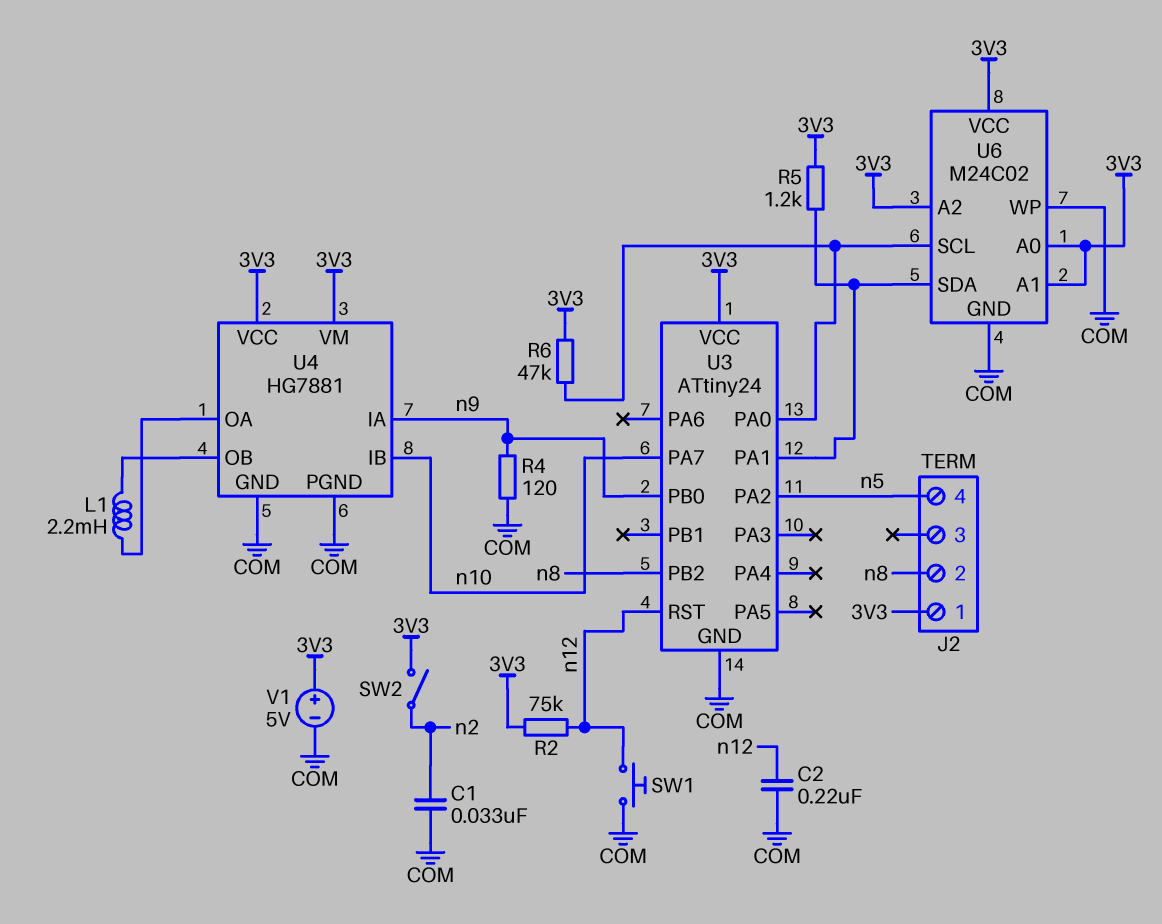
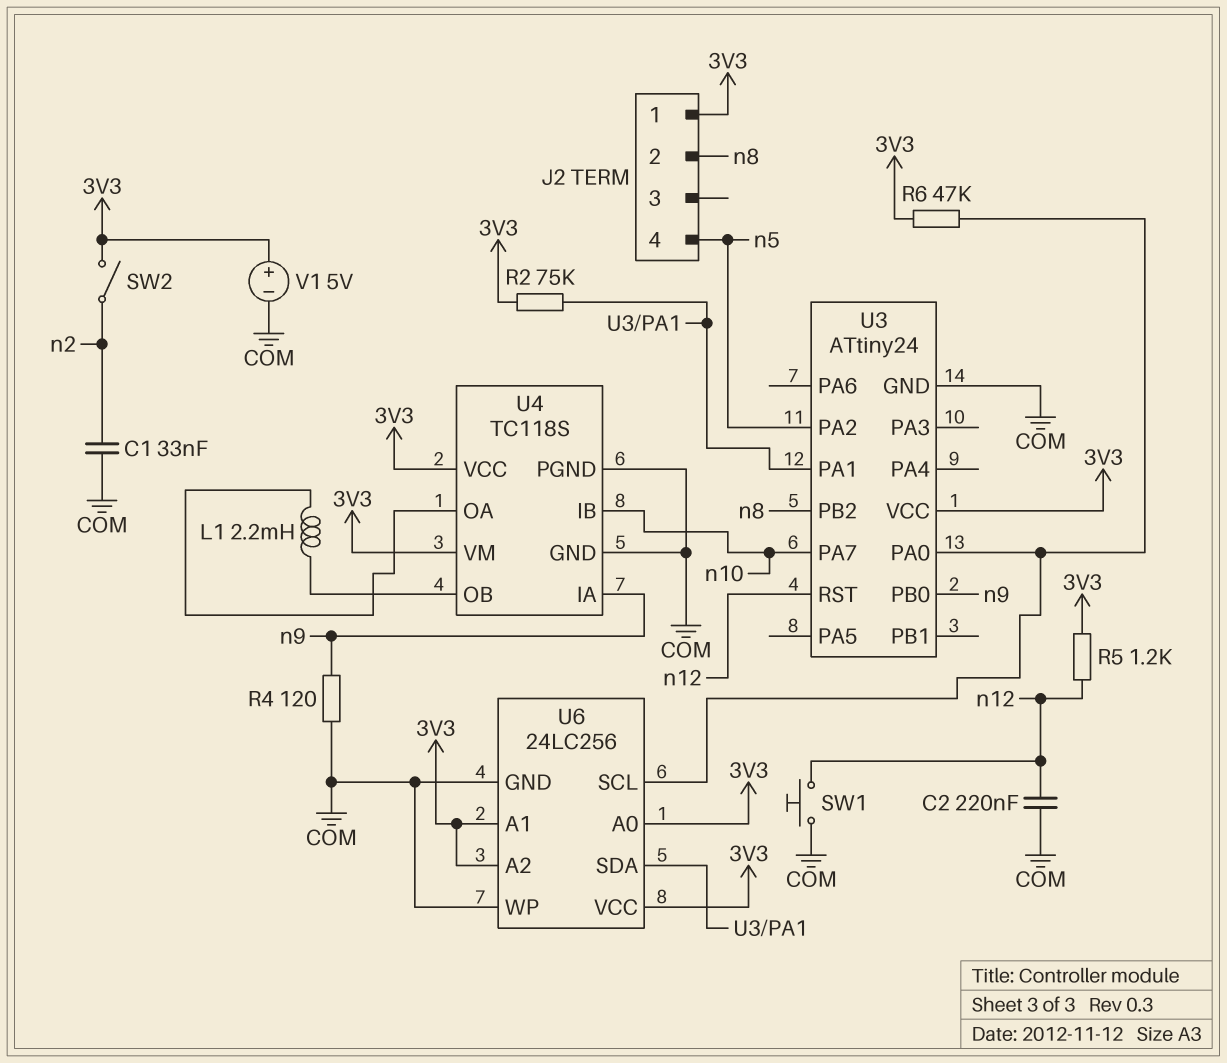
R2: 75k (3V3, n12) -> 75k (3V3, U3/PA1)
R5: 1.2k (3V3, U3/PA1) -> 1.2k (3V3, n12)
U4: HG7881 -> TC118S
U6: M24C02 -> 24LC256

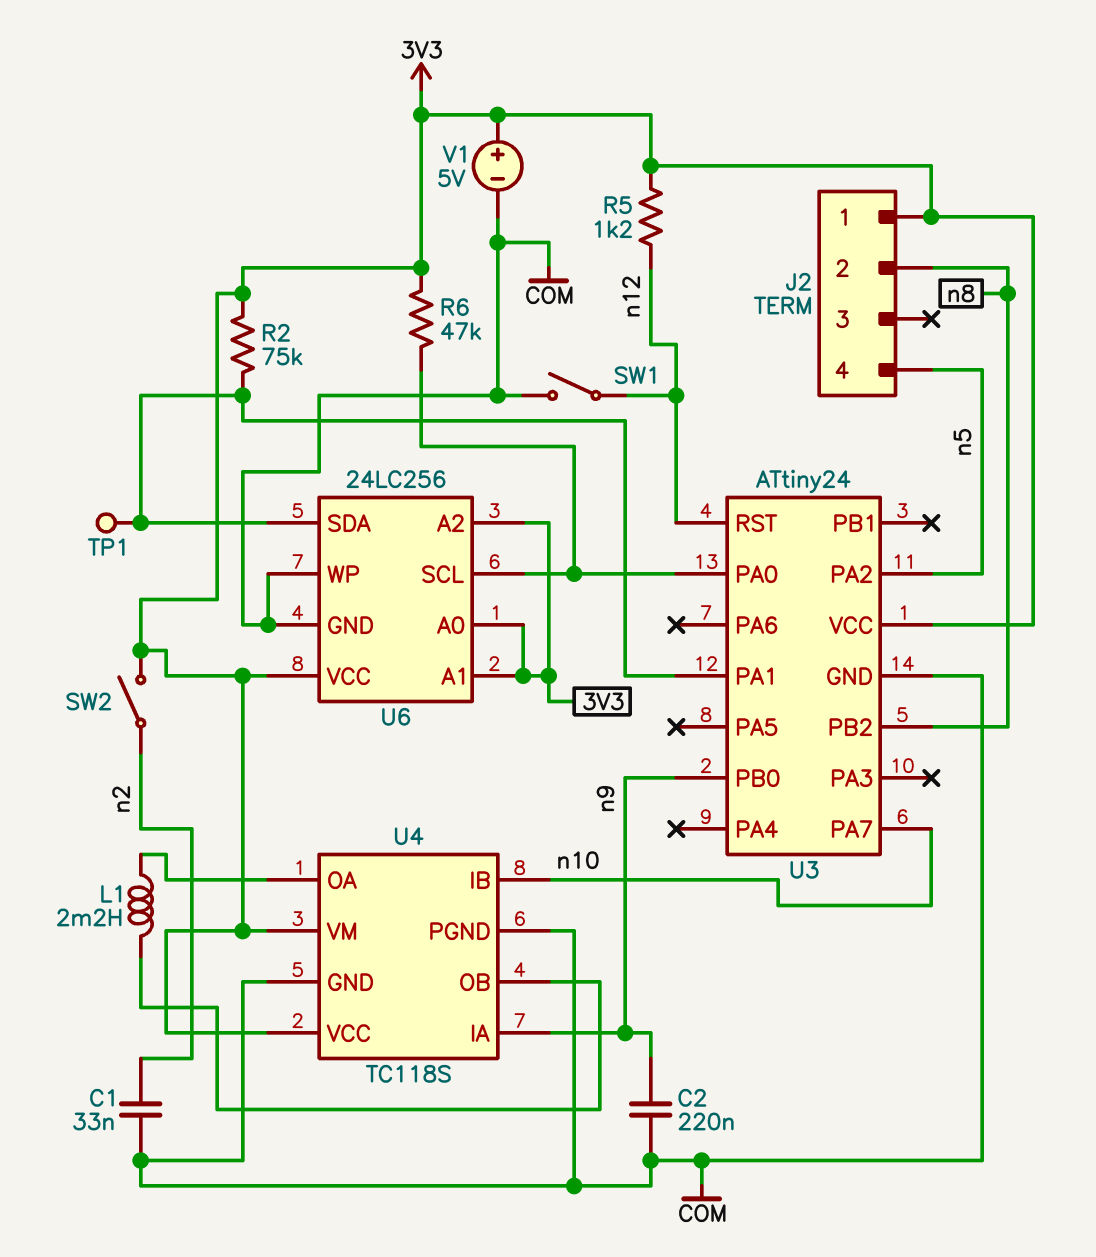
C2: 220nF (COM, n12) -> 220nF (COM, n9)
R4: 120 (COM, n9) -> none
SW1: button (COM, n12) -> switch (COM, n12)
TP1: none -> test point (U3/PA1)

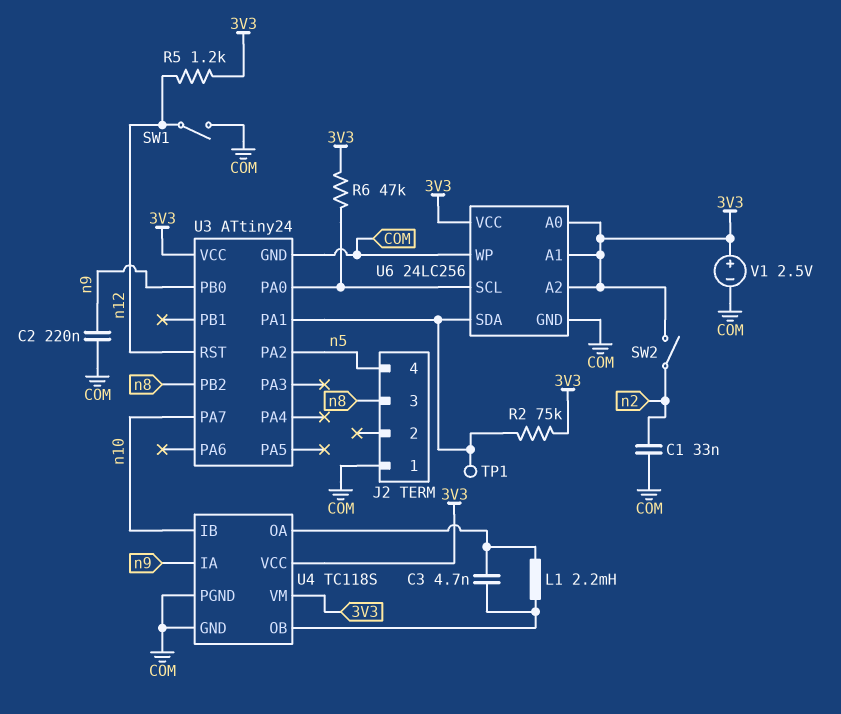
C3: none -> 4.7nF (U4/OA, U4/OB)
J2 pin 1: 3V3 -> COM
J2 pin 2: n8 -> none
J2 pin 3: none -> n8
V1: 5V (plus 3V3, minus COM) -> 2.5V (plus 3V3, minus COM)

